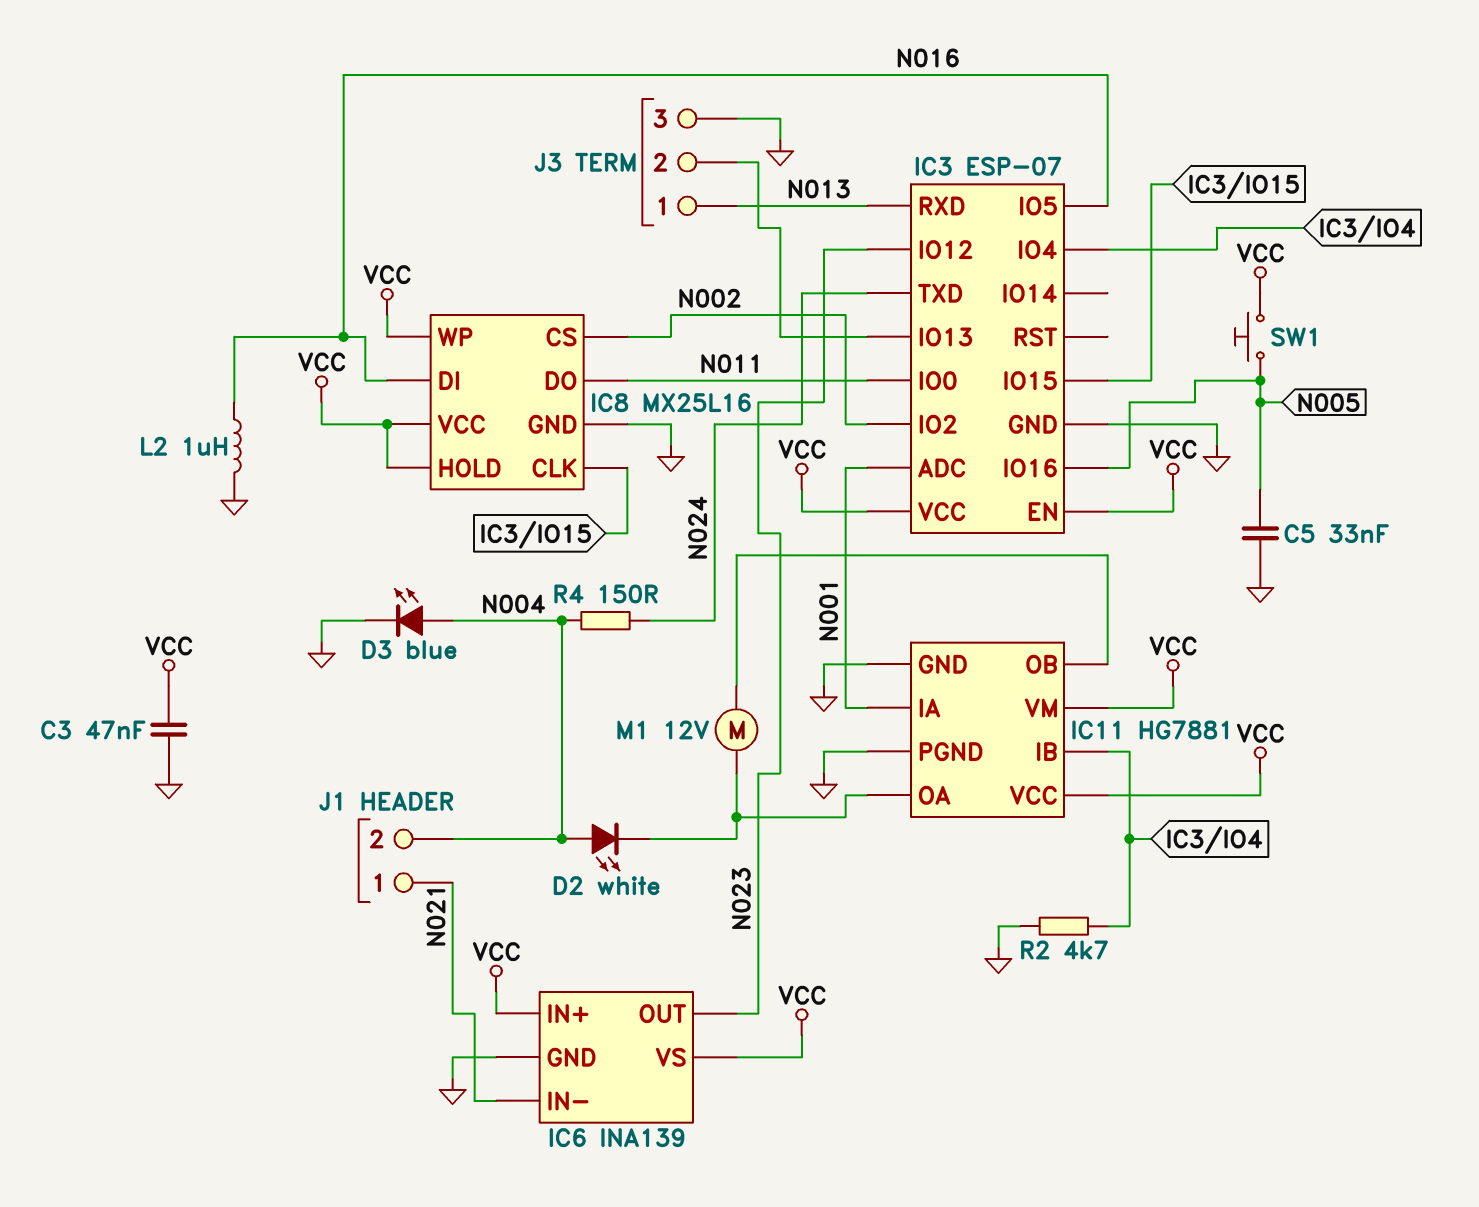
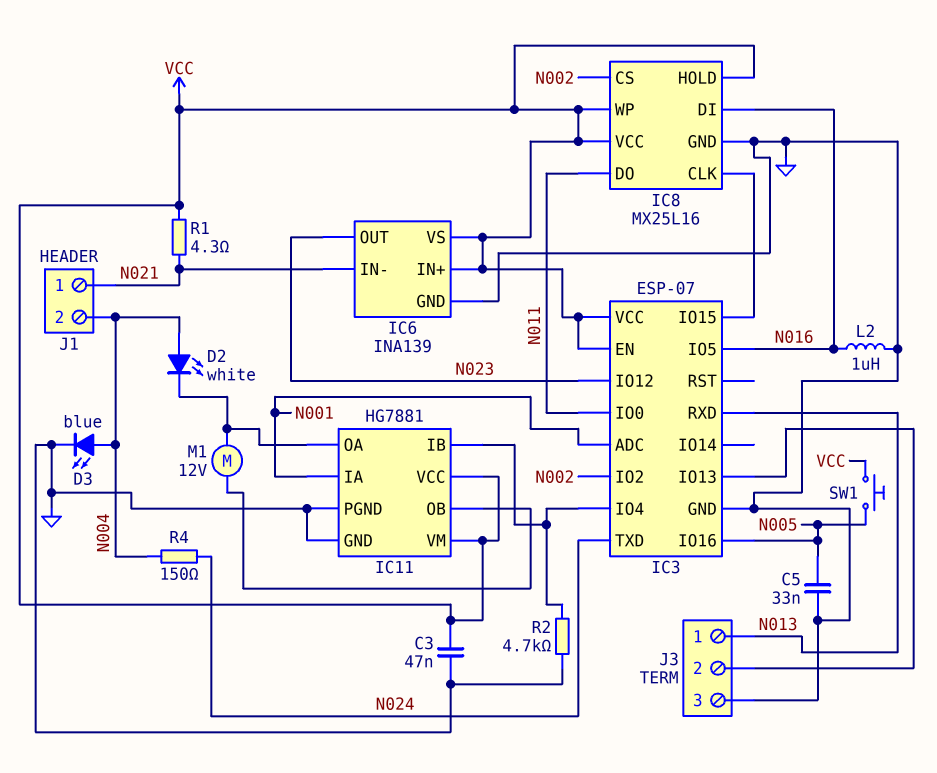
R1: none -> 4.3 (N021, VCC)

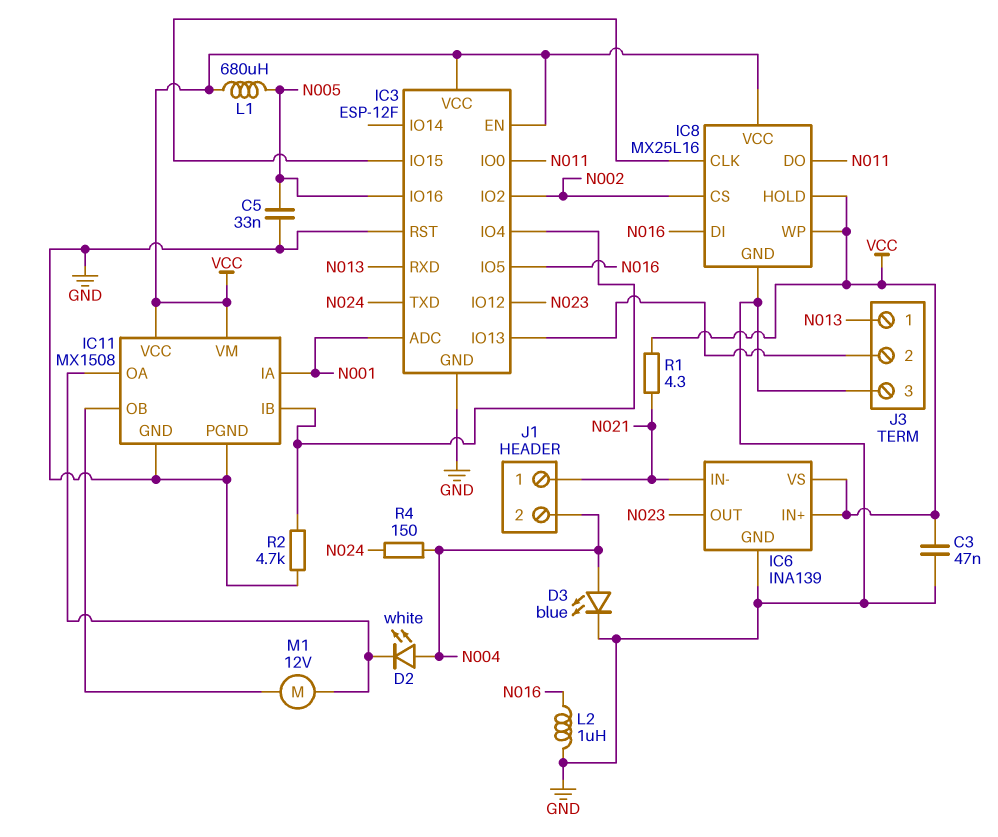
IC3: ESP-07 -> ESP-12F
IC3 pin RST: none -> GND
IC11: HG7881 -> MX1508
L1: none -> 680uH (N005, VCC)
SW1: button (N005, VCC) -> none

